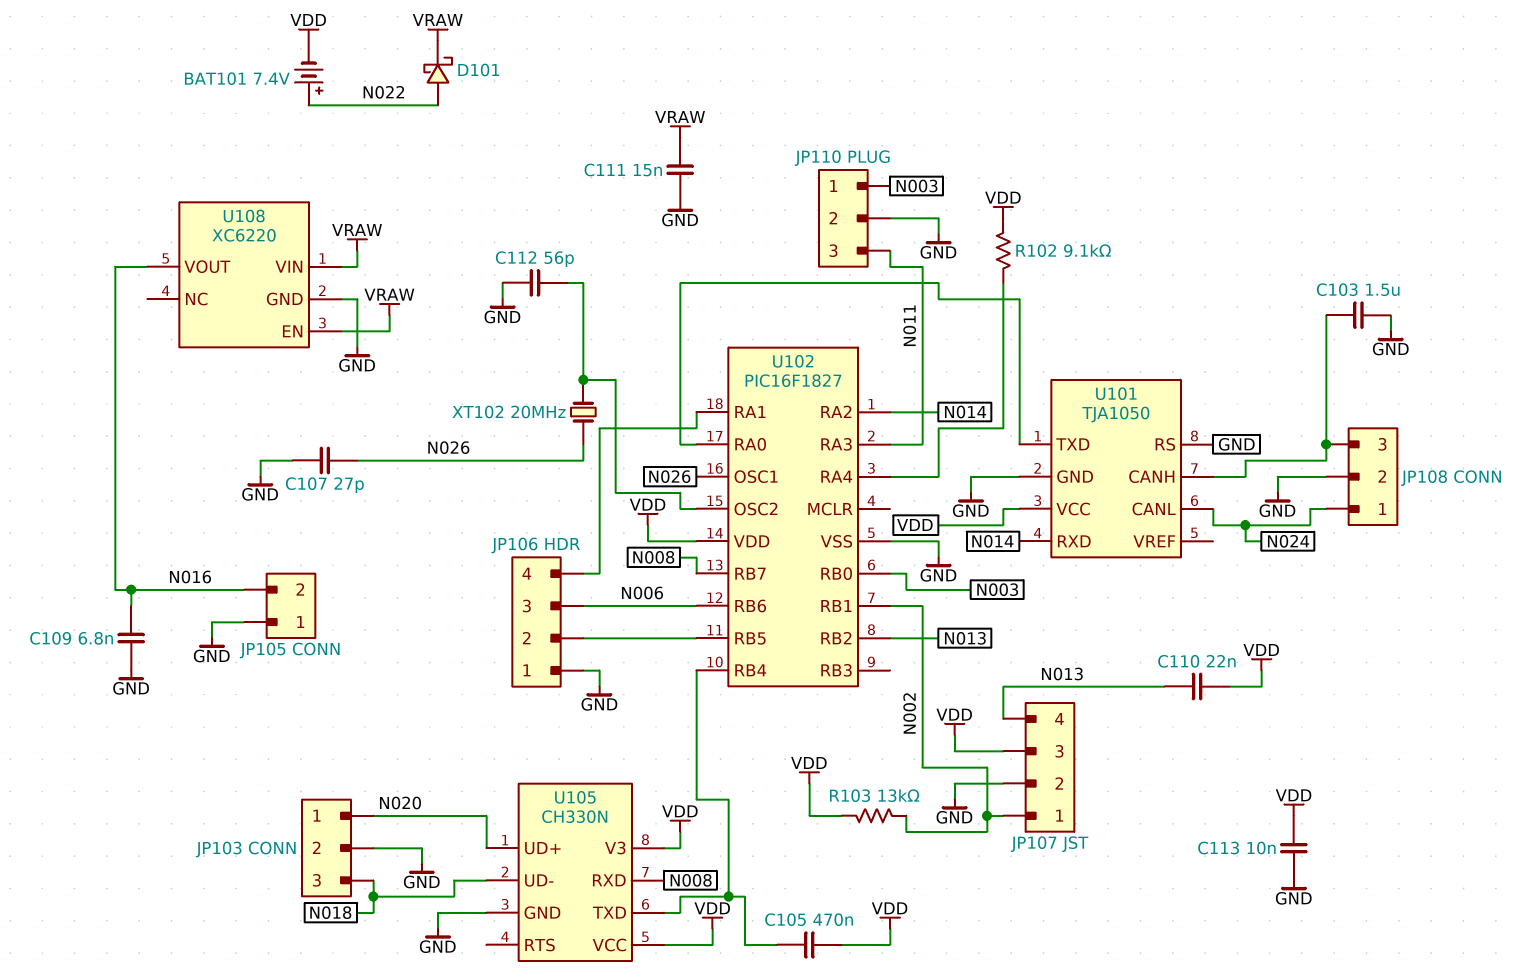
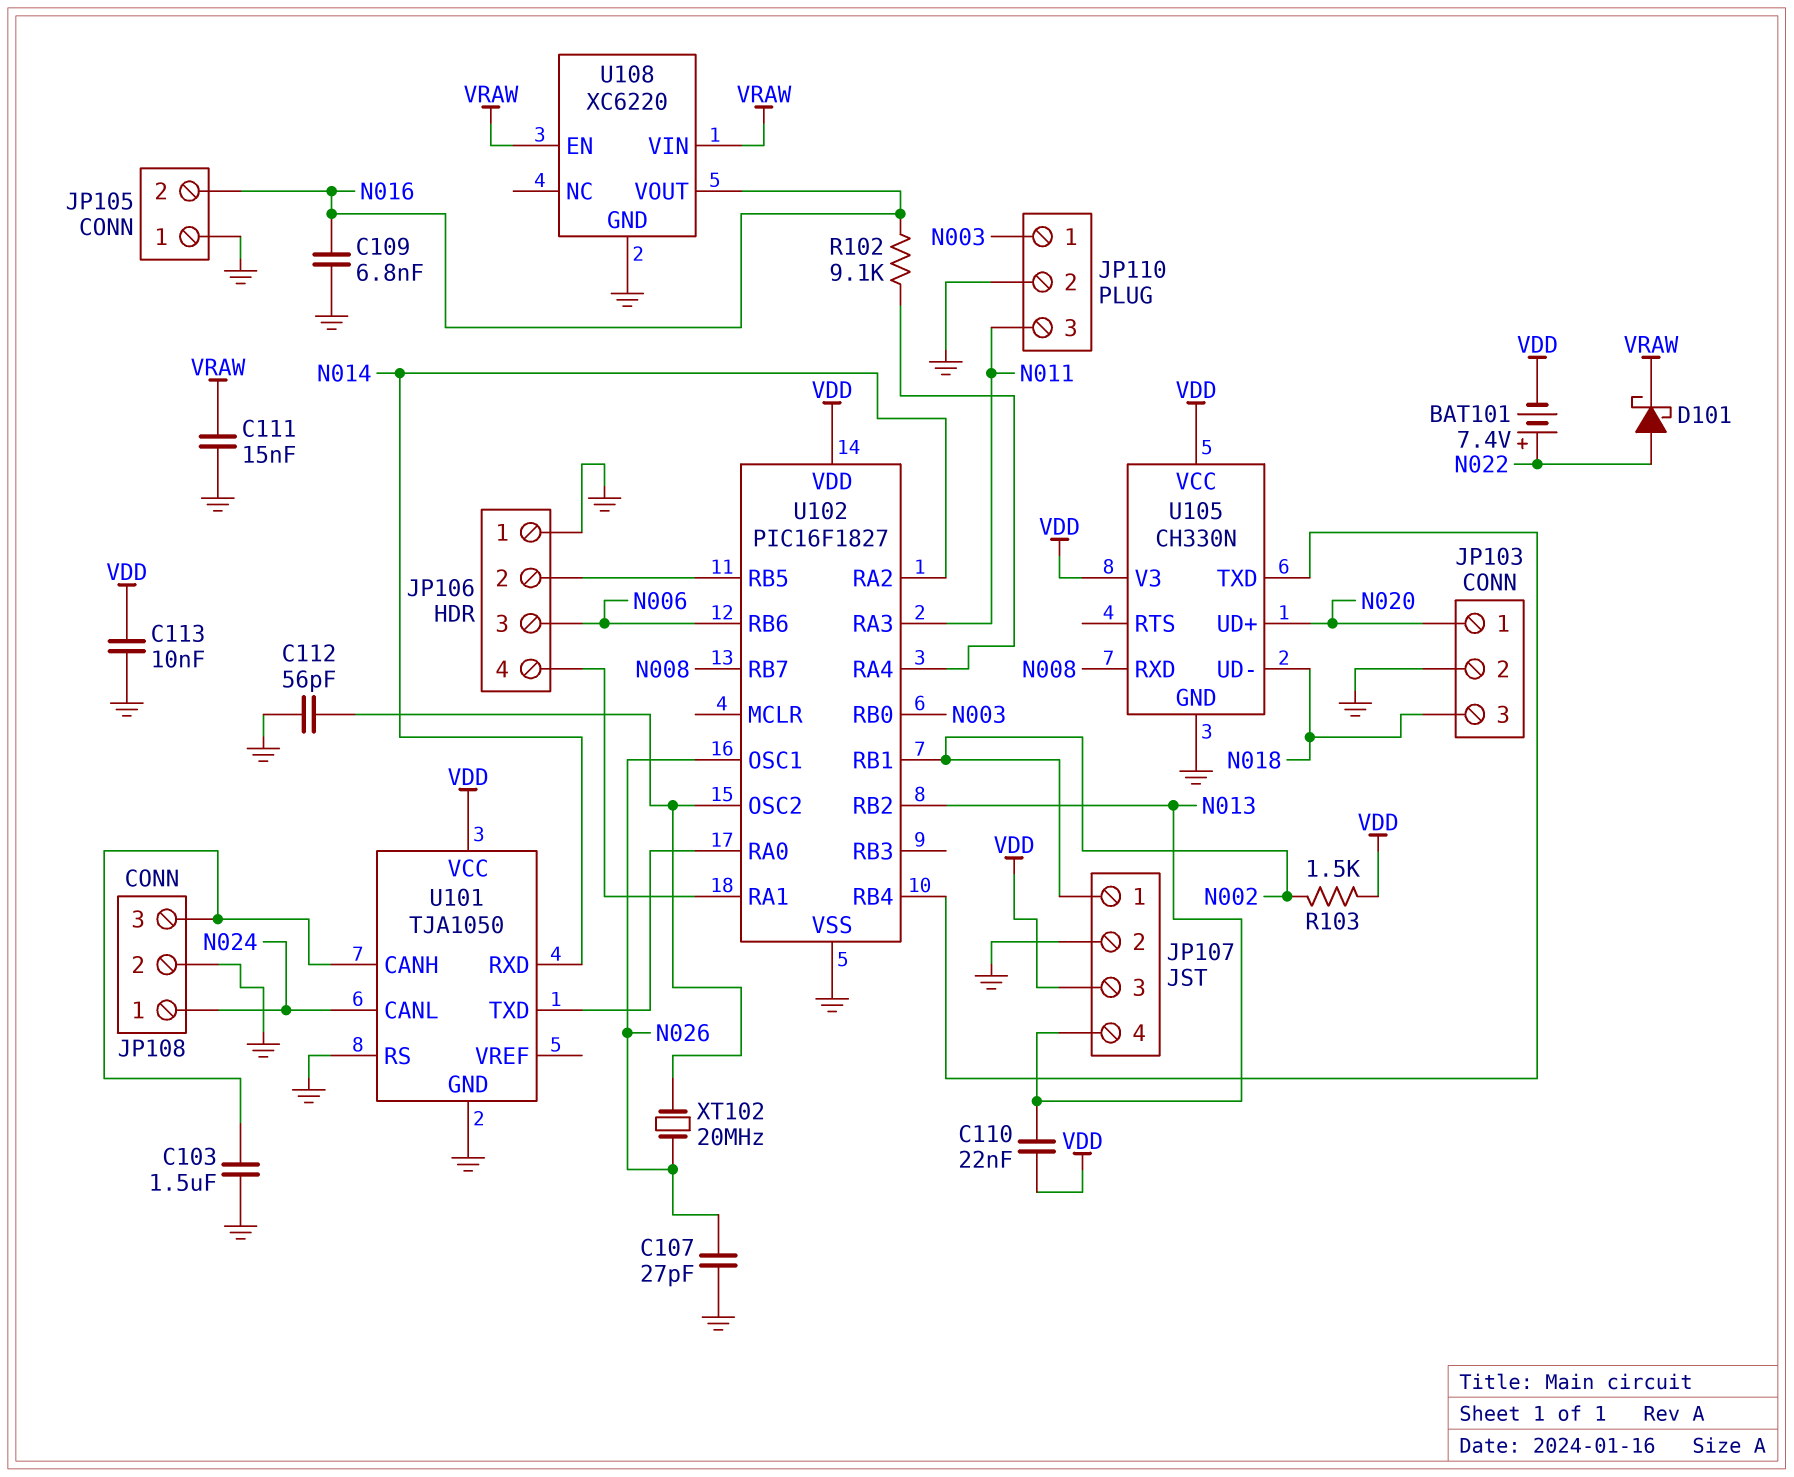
C105: 470nF (U102/RB4, VDD) -> none
R102: 9.1k (U102/RA4, VDD) -> 9.1k (N016, U102/RA4)
R103: 13k (N002, VDD) -> 1.5k (N002, VDD)

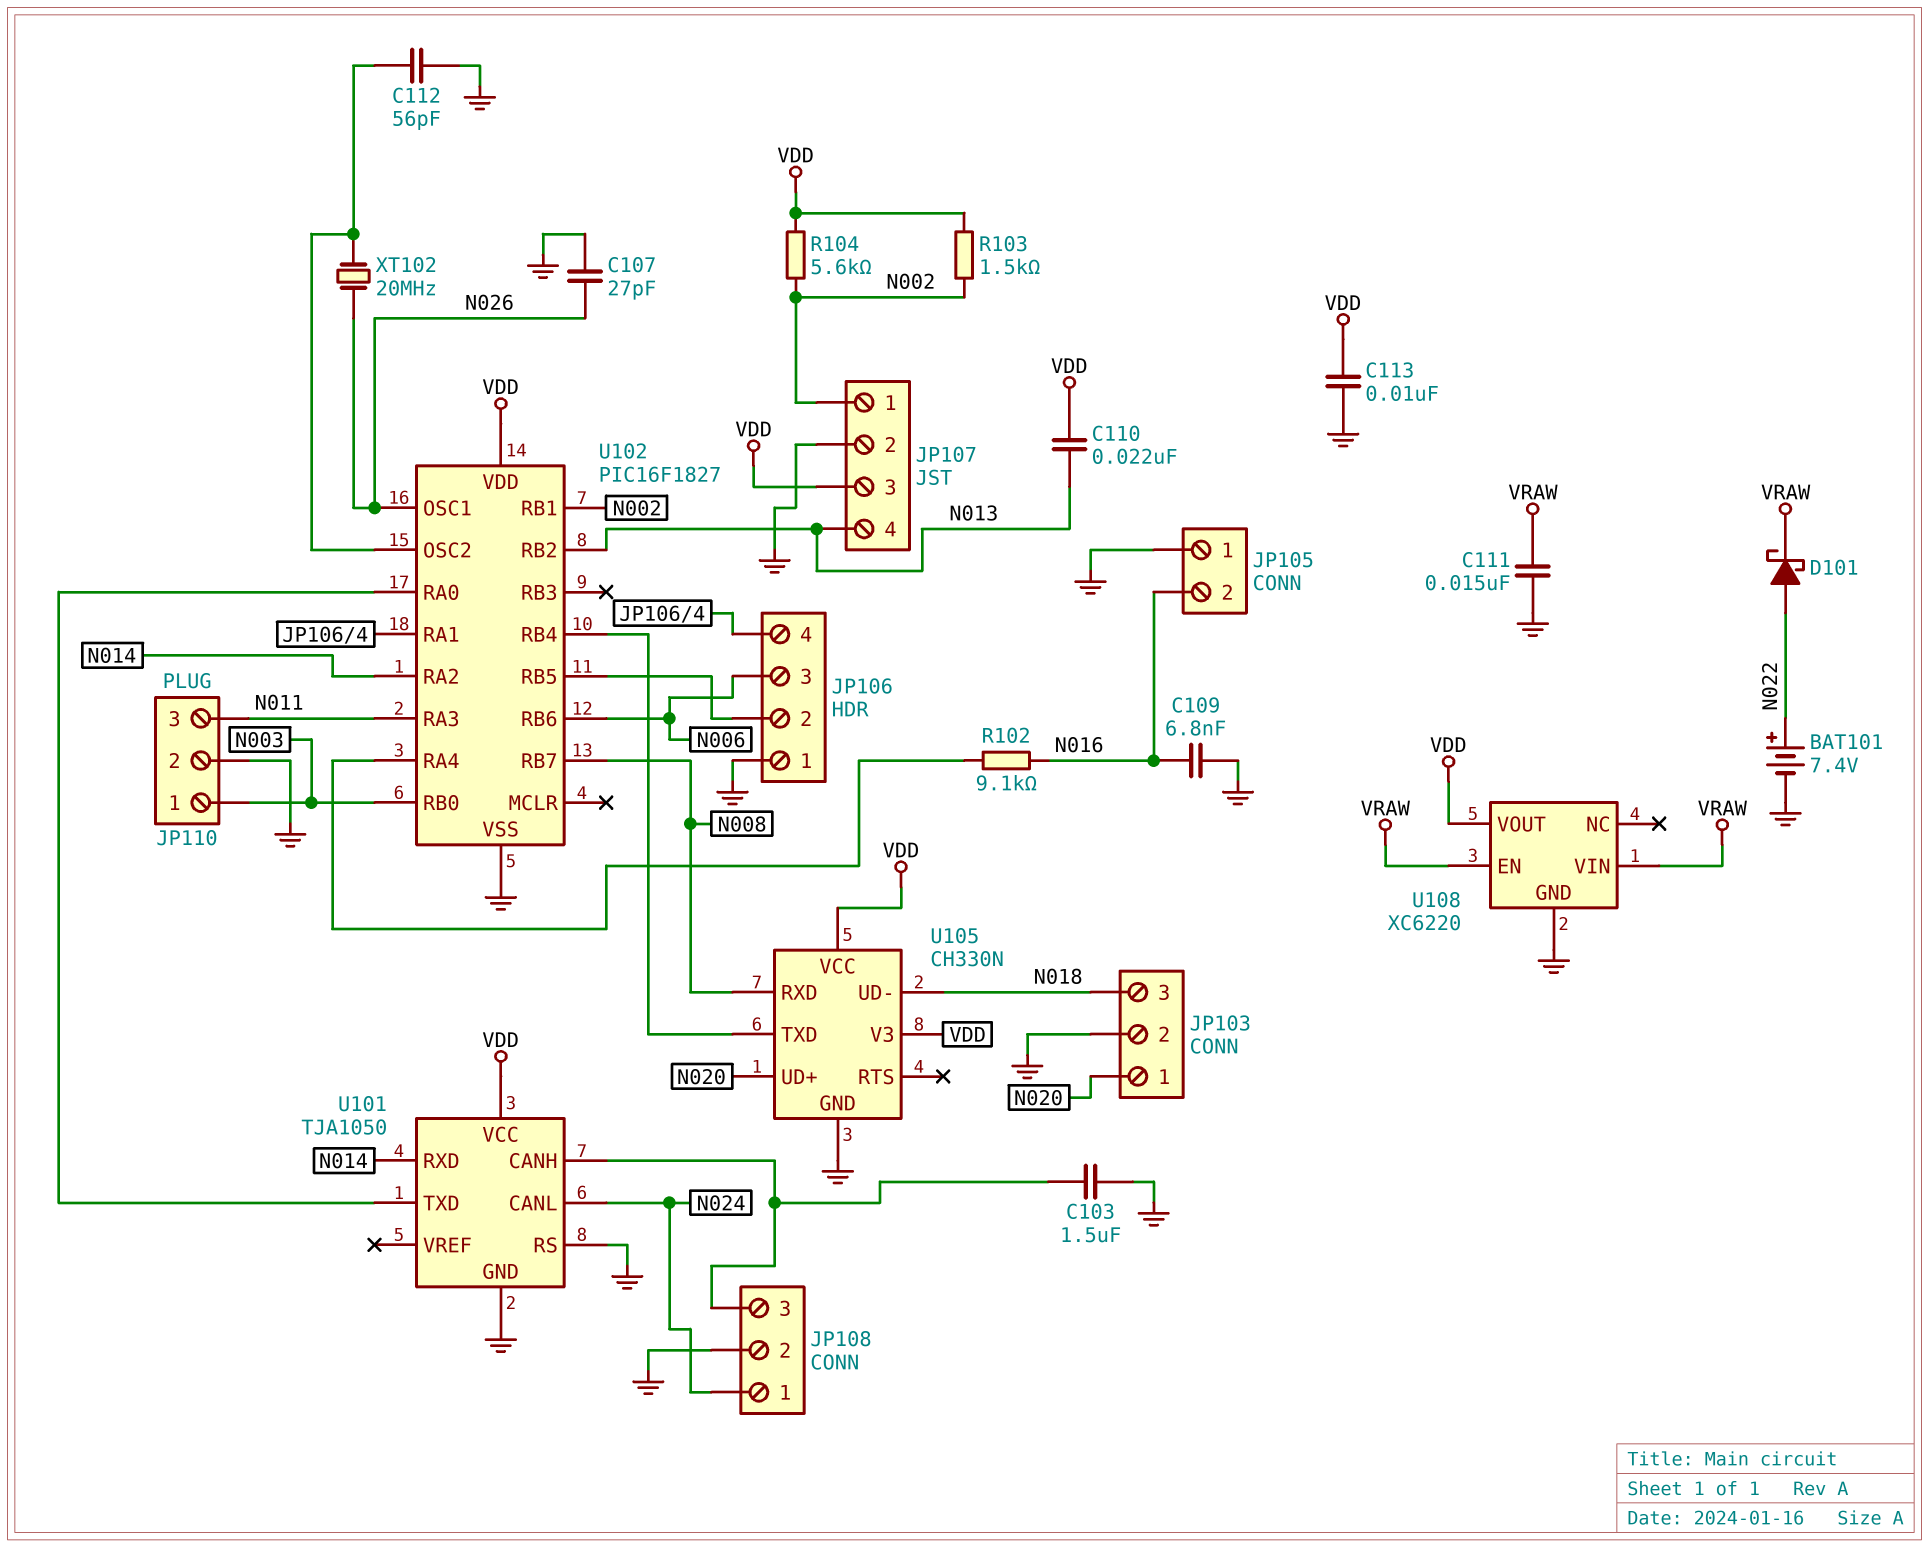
BAT101: 7.4V (plus N022, minus VDD) -> 7.4V (plus N022, minus GND)
R104: none -> 5.6k (N002, VDD)
U108 pin VOUT: N016 -> VDD

